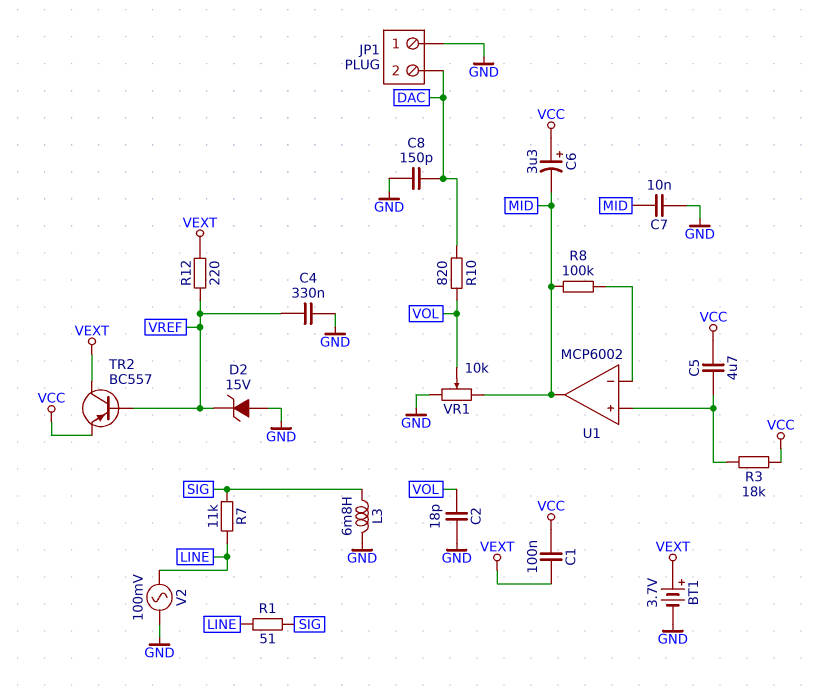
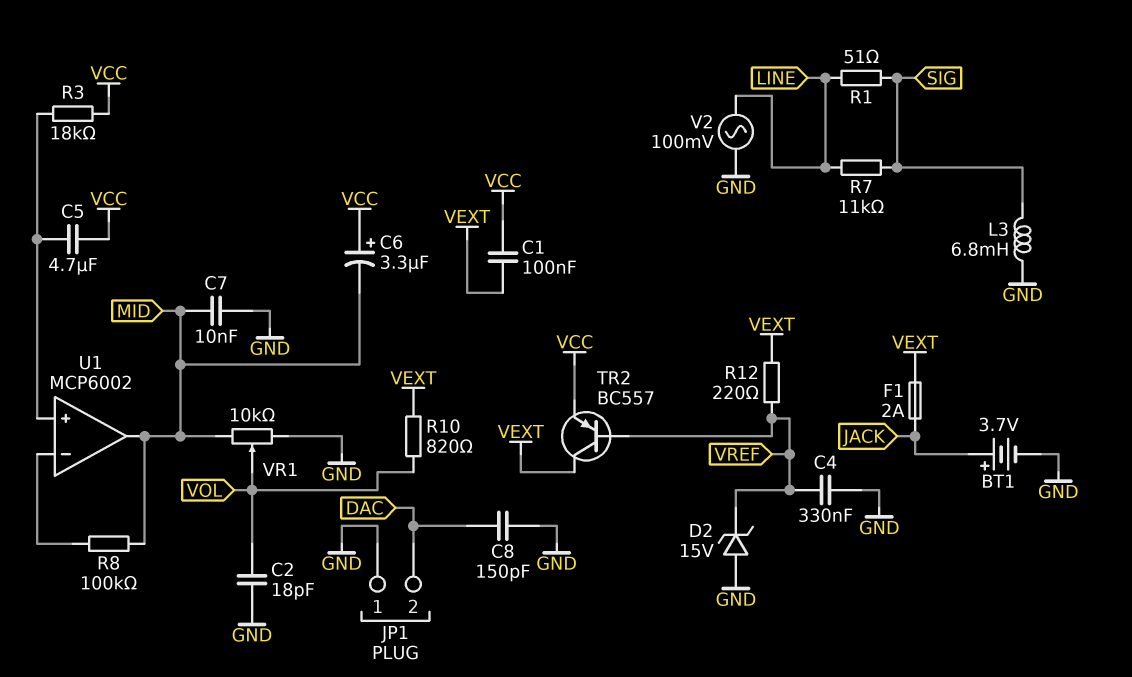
BT1: 3.7V (plus VEXT, minus GND) -> 3.7V (plus JACK, minus GND)
F1: none -> 2A (JACK, VEXT)
R10: 820 (DAC, VOL) -> 820 (VEXT, VOL)

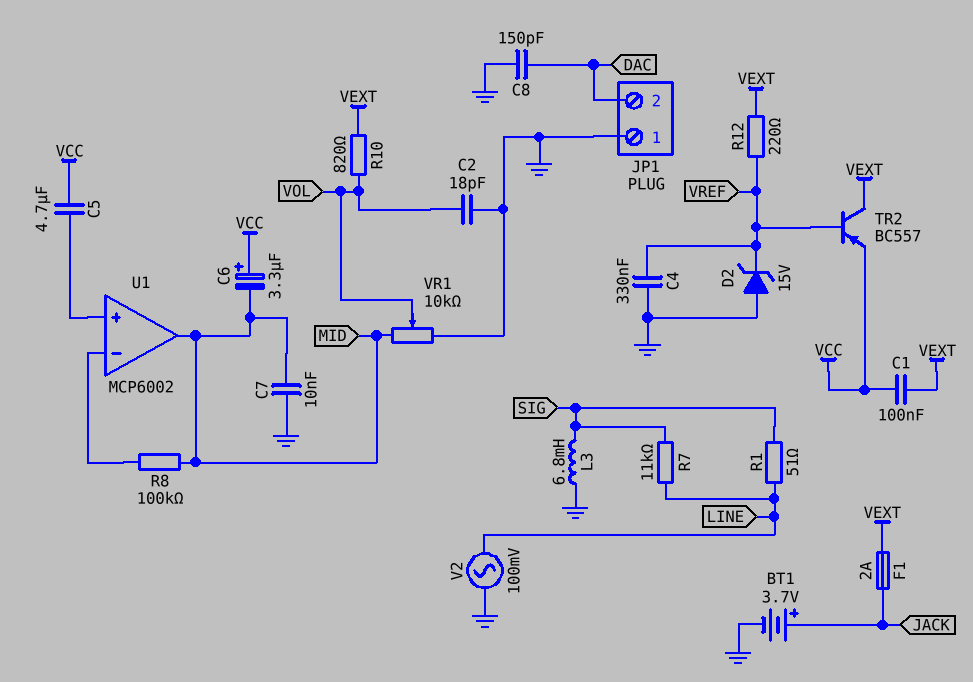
R3: 18k (U1/in+, VCC) -> none

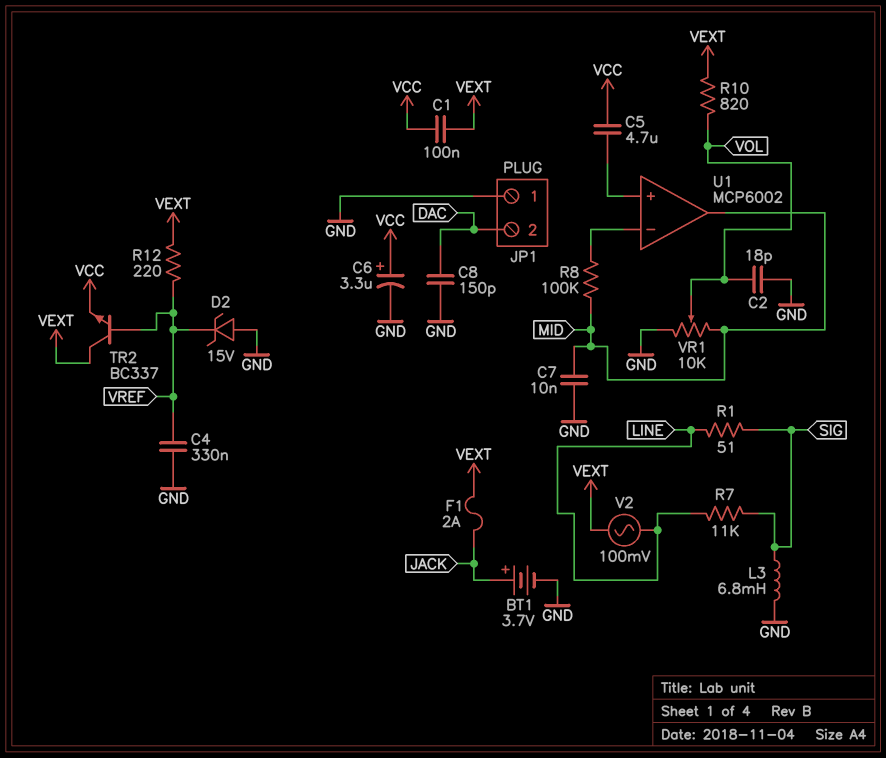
C6: 3.3uF (plus VCC, minus MID) -> 3.3uF (plus VCC, minus GND)
TR2: PNP BC557 (B VREF, C VEXT, E VCC) -> NPN BC337 (B VREF, C VEXT, E VCC)
V2: AC 100mV (GND, LINE) -> AC 100mV (LINE, VEXT)

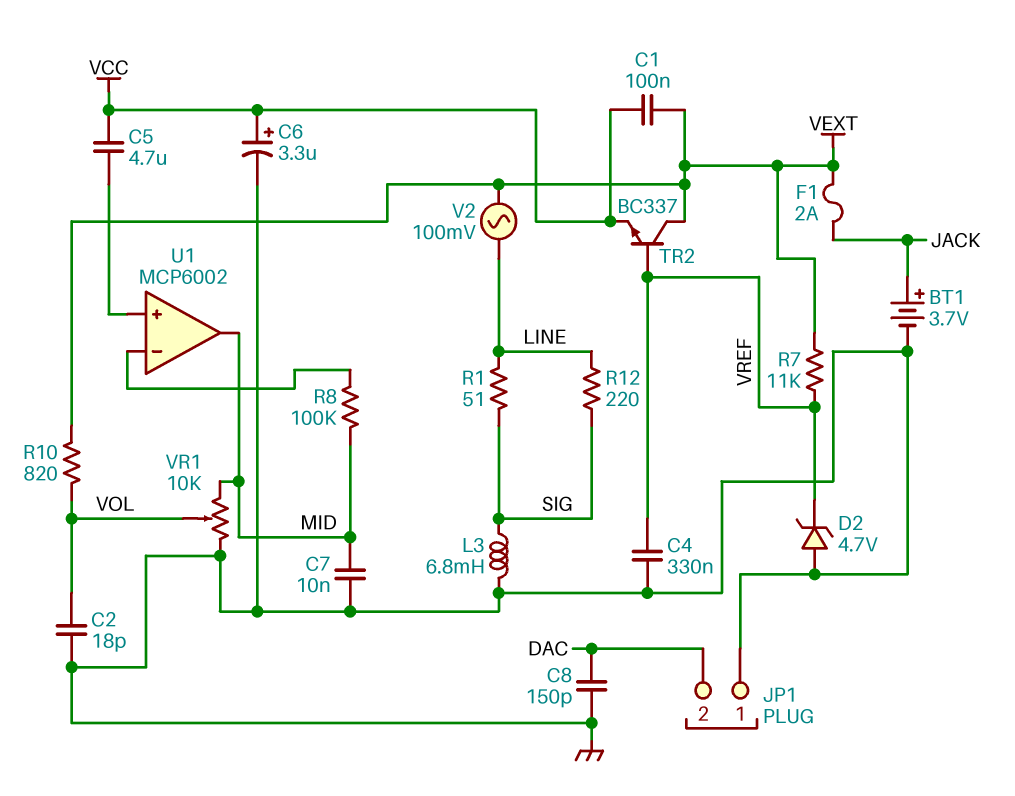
D2: zener 15V (A GND, K VREF) -> zener 4.7V (A GND, K VREF)
R7: 11k (LINE, SIG) -> 11k (VEXT, VREF)
R12: 220 (VEXT, VREF) -> 220 (LINE, SIG)

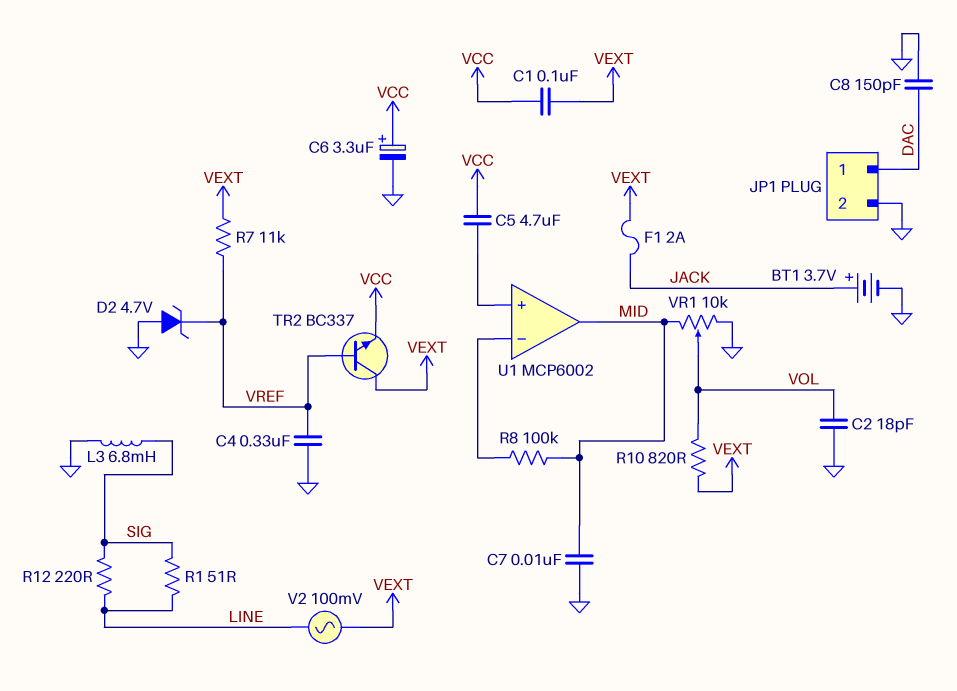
JP1 pin 1: GND -> DAC
JP1 pin 2: DAC -> GND

